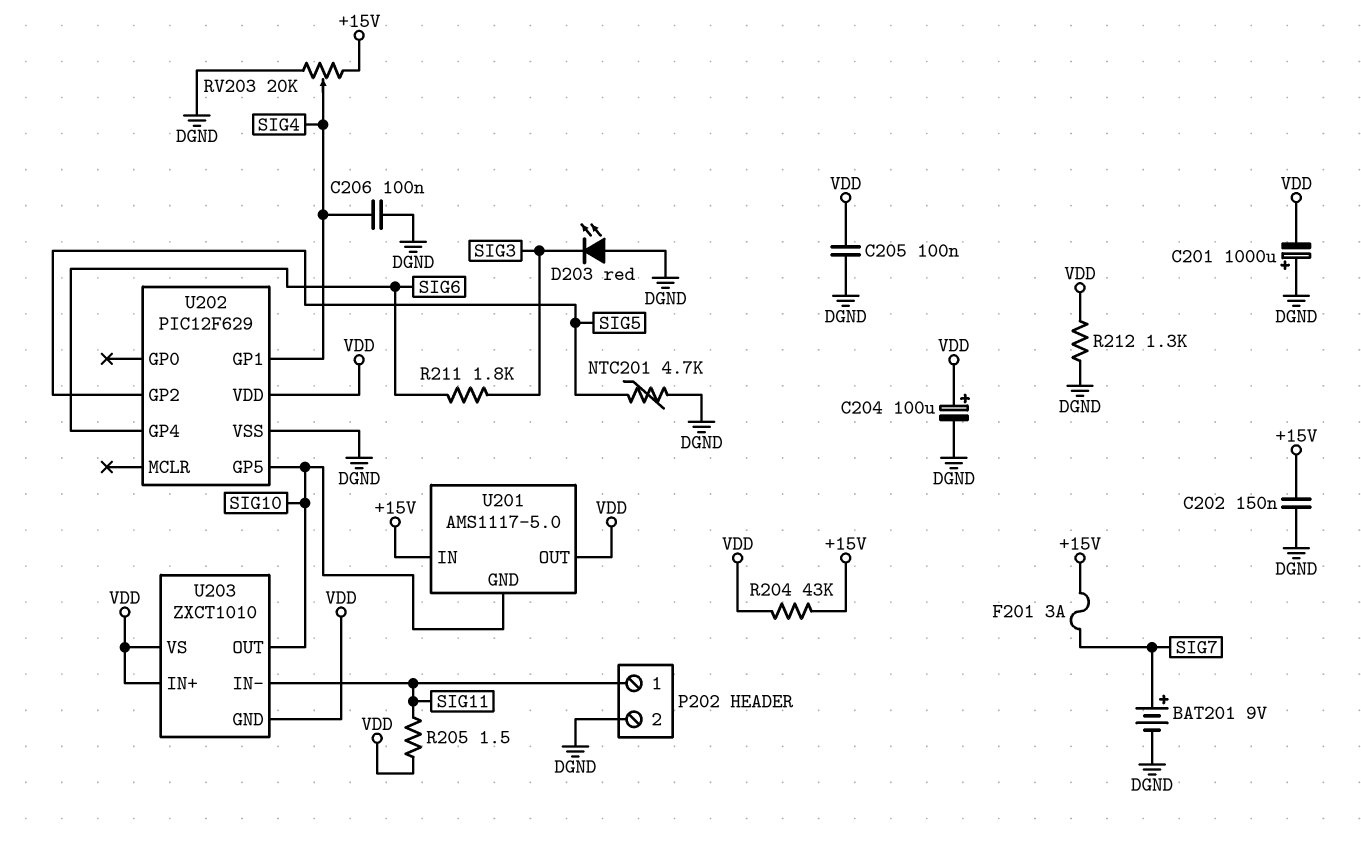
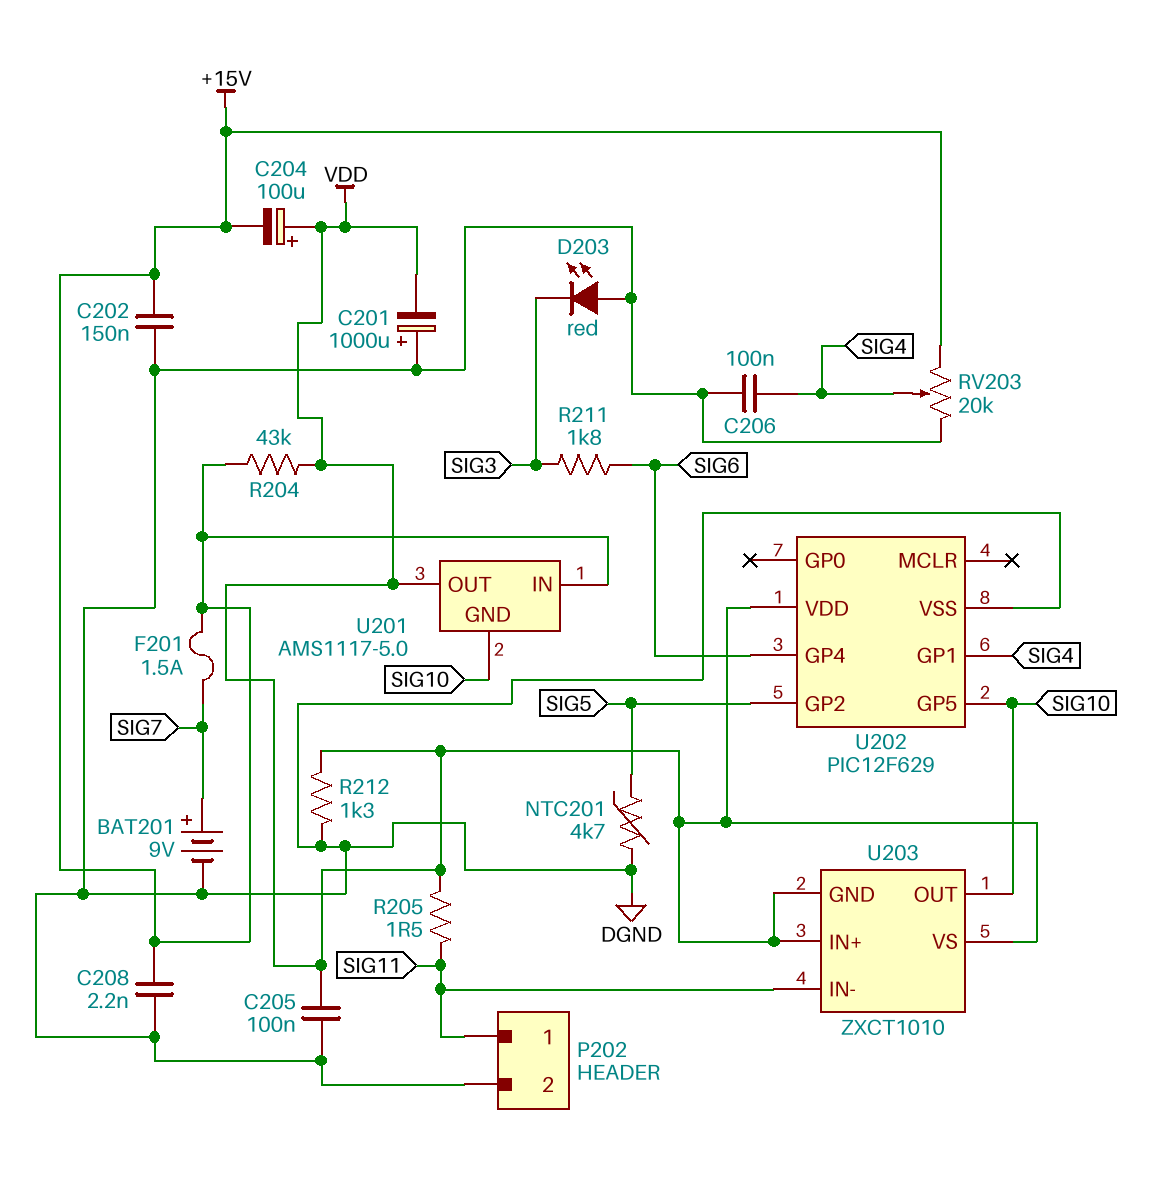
C204: 100uF (plus VDD, minus DGND) -> 100uF (plus VDD, minus +15V)
C208: none -> 2.2nF (+15V, DGND)
F201: 3A (+15V, SIG7) -> 1.5A (+15V, SIG7)

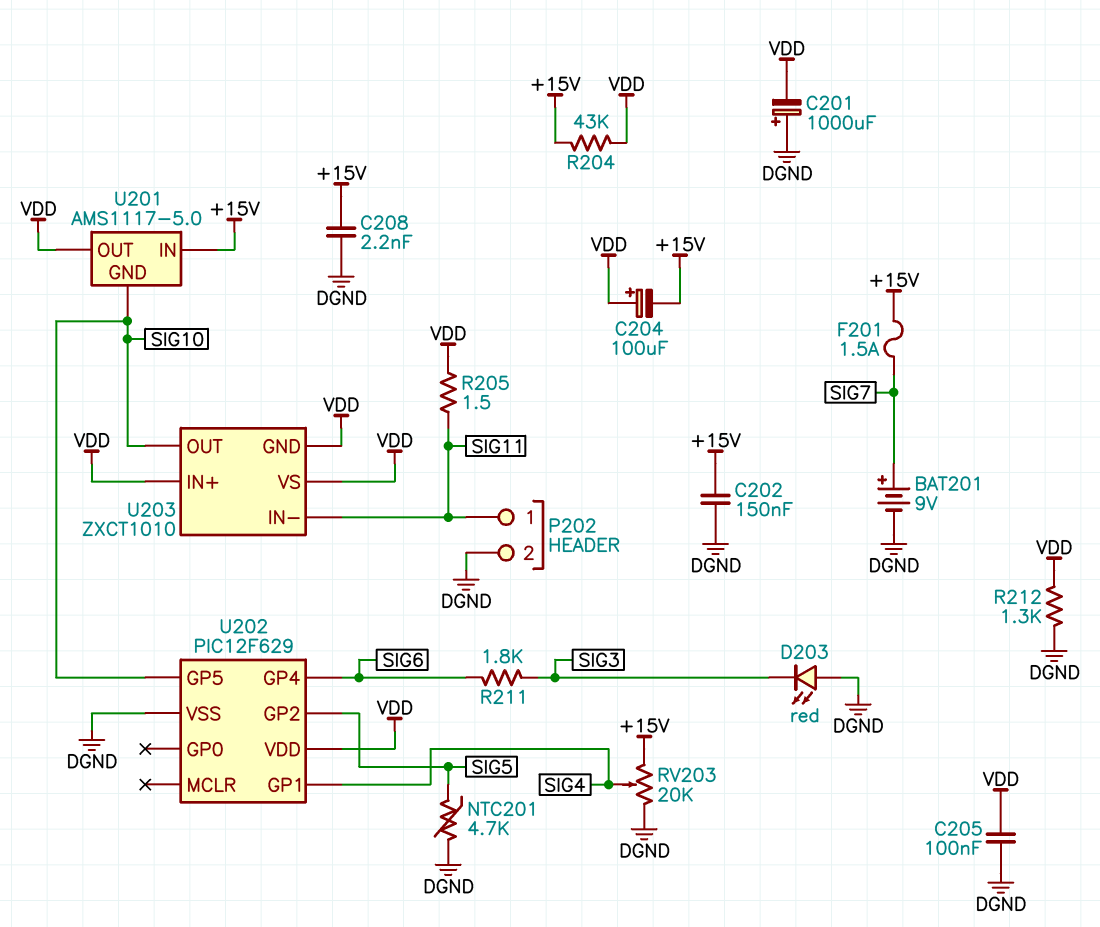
C206: 100nF (DGND, SIG4) -> none

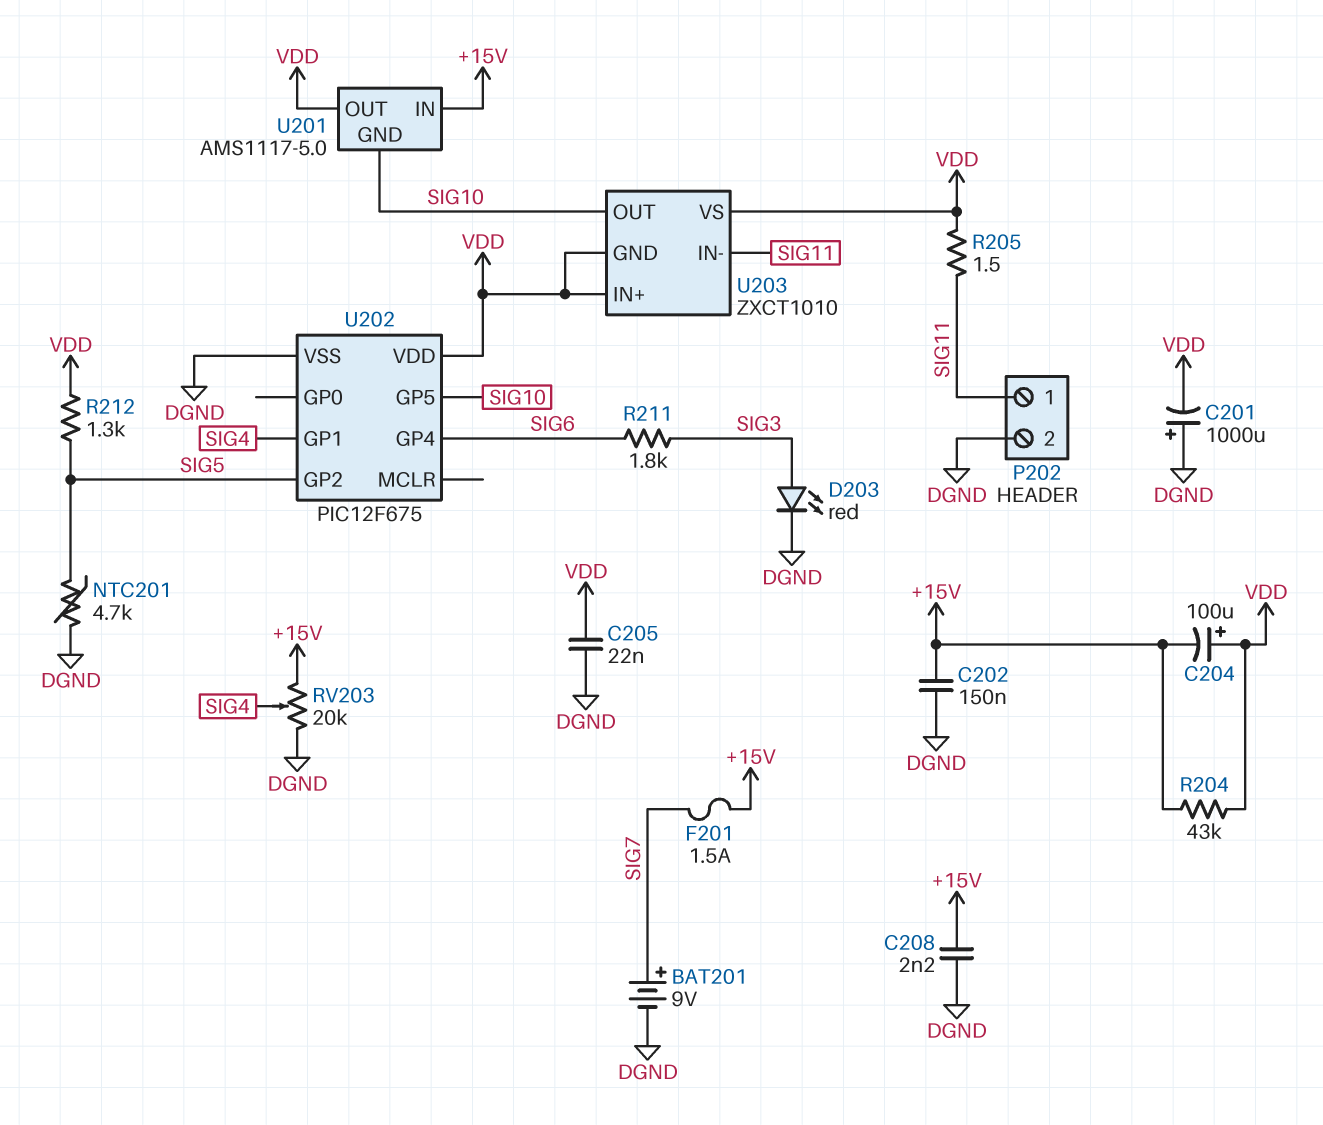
C205: 100nF (DGND, VDD) -> 22nF (DGND, VDD)
D203: LED red (A DGND, K SIG3) -> LED red (A SIG3, K DGND)
R212: 1.3k (DGND, VDD) -> 1.3k (SIG5, VDD)
U202: PIC12F629 -> PIC12F675

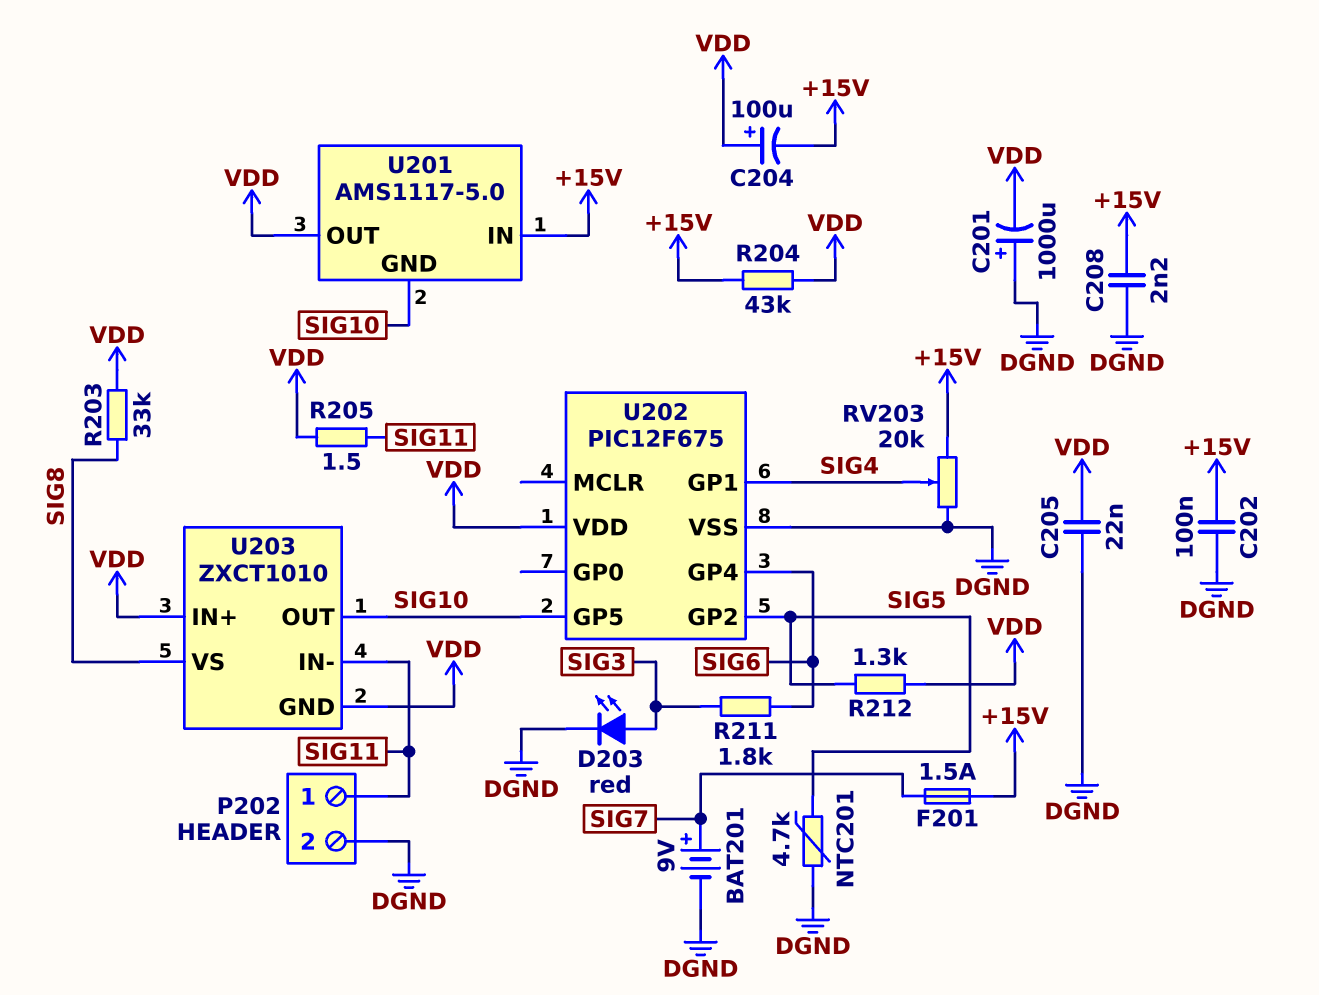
C202: 150nF (+15V, DGND) -> 100nF (+15V, DGND)
R203: none -> 33k (SIG8, VDD)
U203 pin VS: VDD -> SIG8

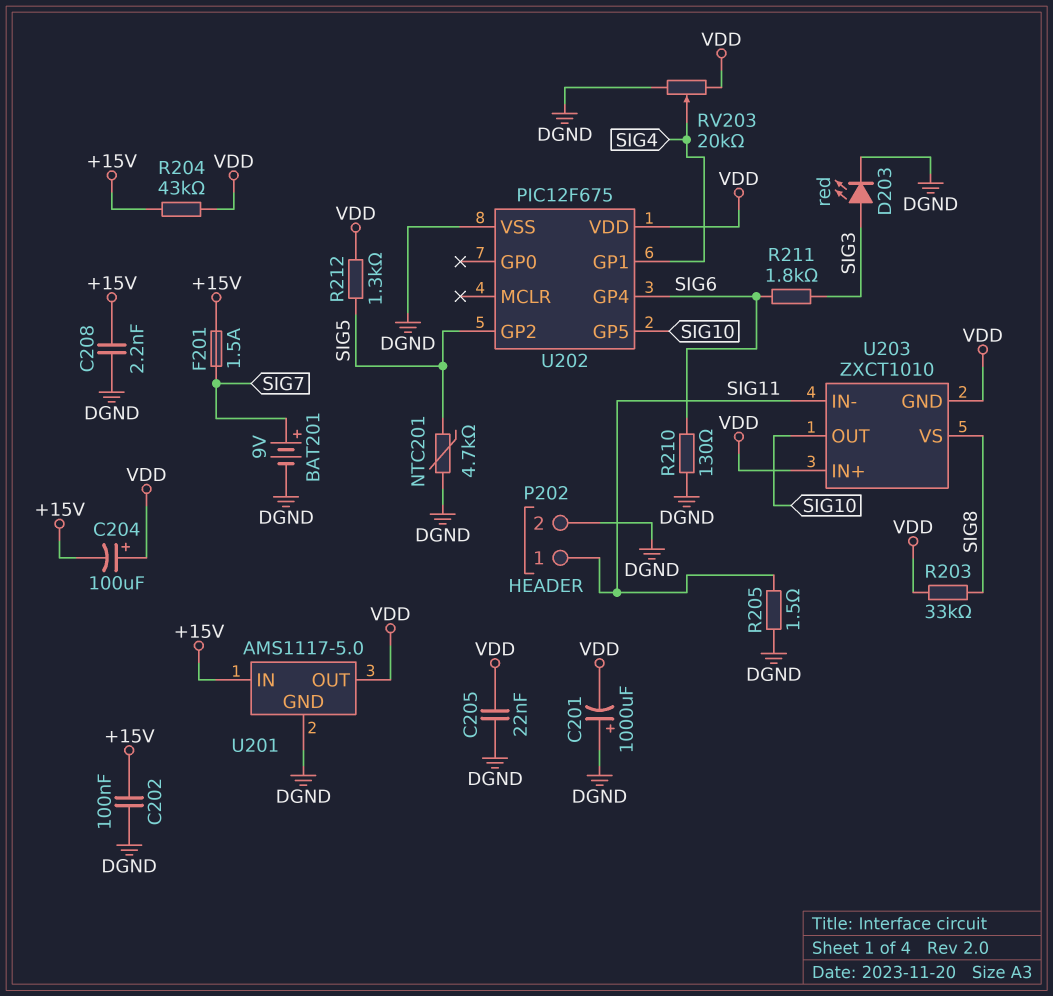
R205: 1.5 (SIG11, VDD) -> 1.5 (DGND, SIG11)
R210: none -> 130 (DGND, SIG6)
RV203: 20k (+15V, DGND, wiper SIG4) -> 20k (DGND, VDD, wiper SIG4)
U201 pin GND: SIG10 -> DGND

